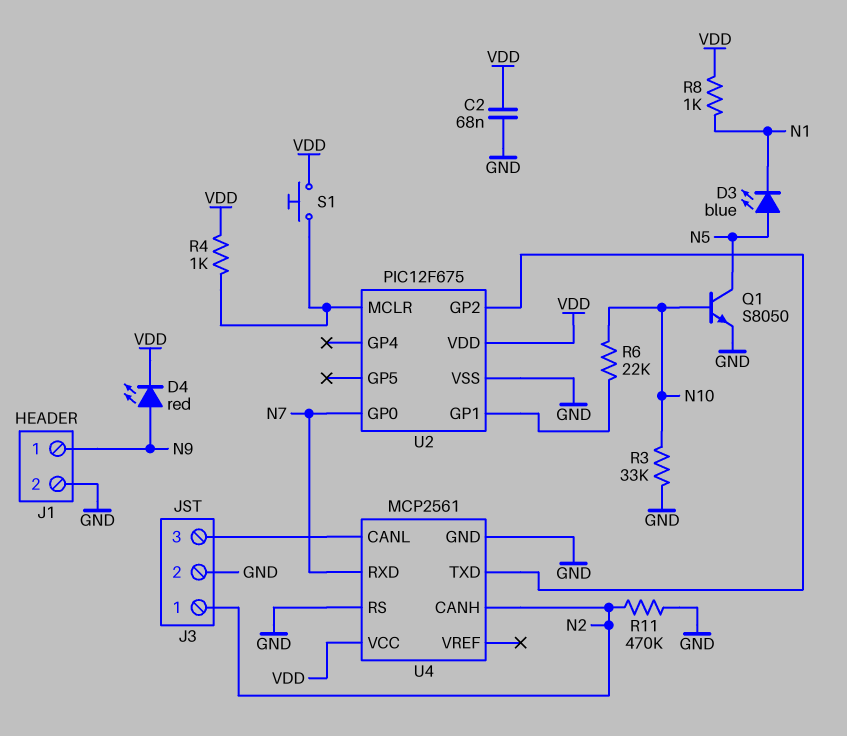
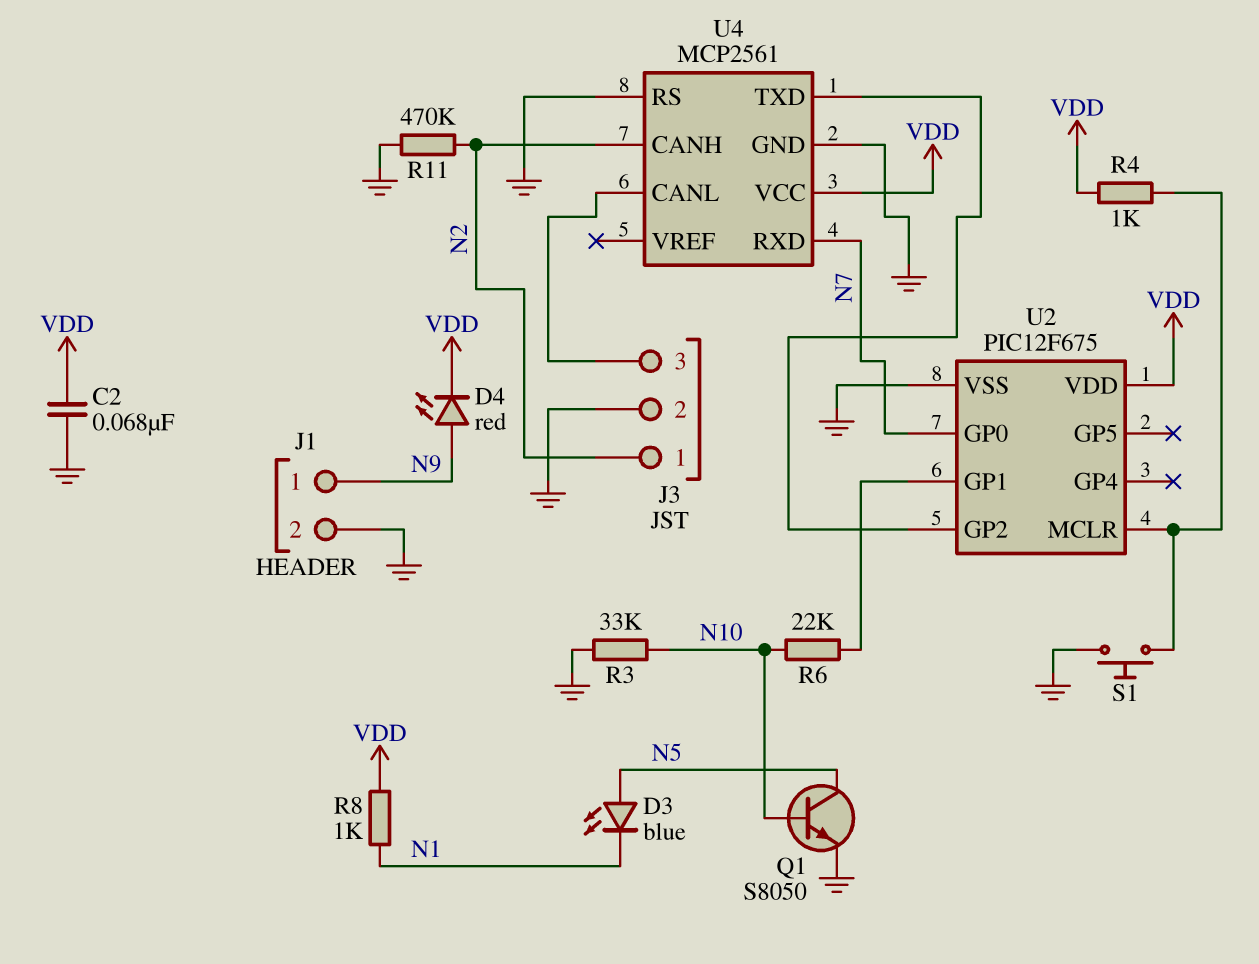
S1: button (U2/MCLR, VDD) -> button (GND, U2/MCLR)

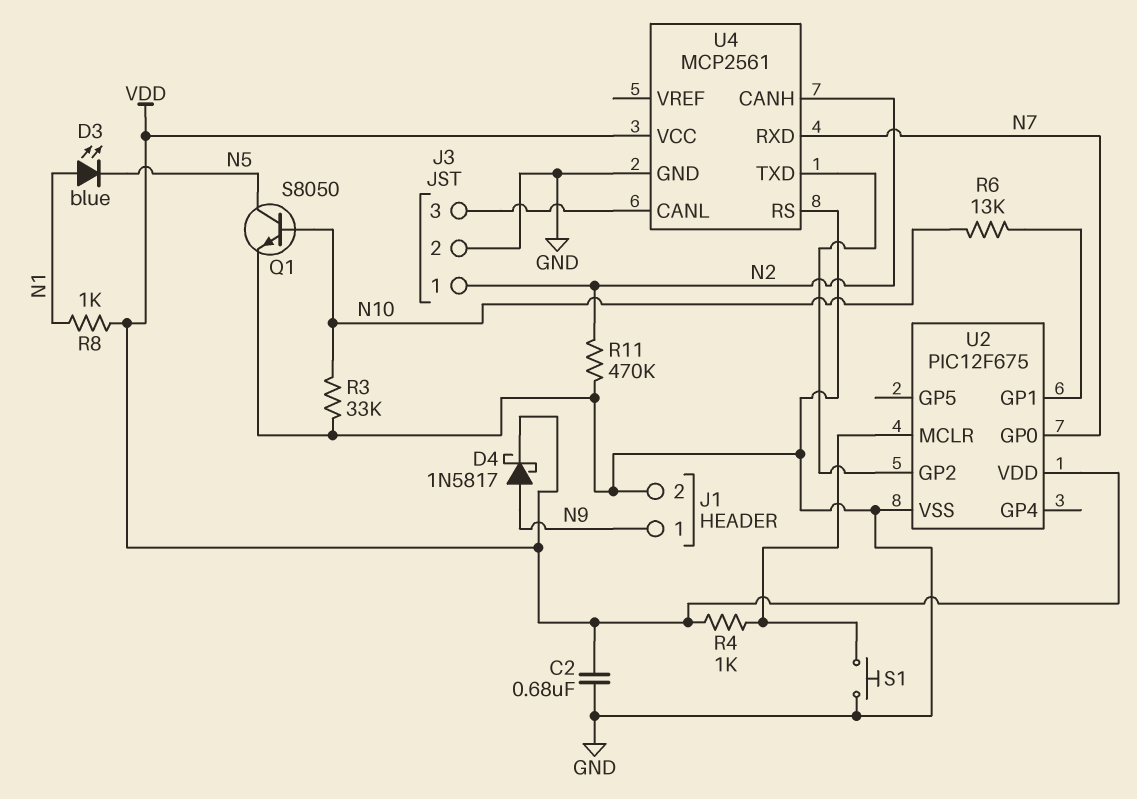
C2: 68nF (GND, VDD) -> 680nF (GND, VDD)
D3: LED blue (A N5, K N1) -> LED blue (A N1, K N5)
D4: LED red (A N9, K VDD) -> schottky 1N5817 (A N9, K VDD)
R6: 22k (N10, U2/GP1) -> 13k (N10, U2/GP1)

